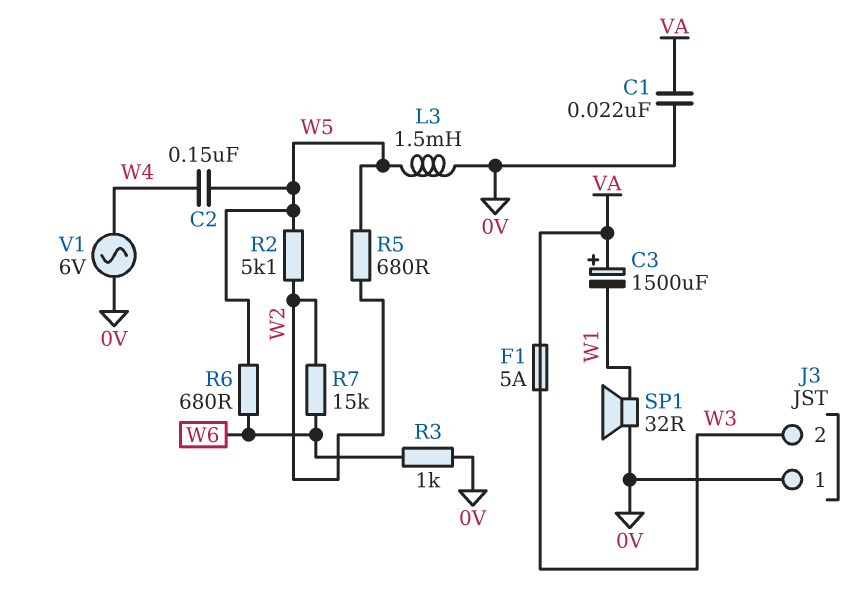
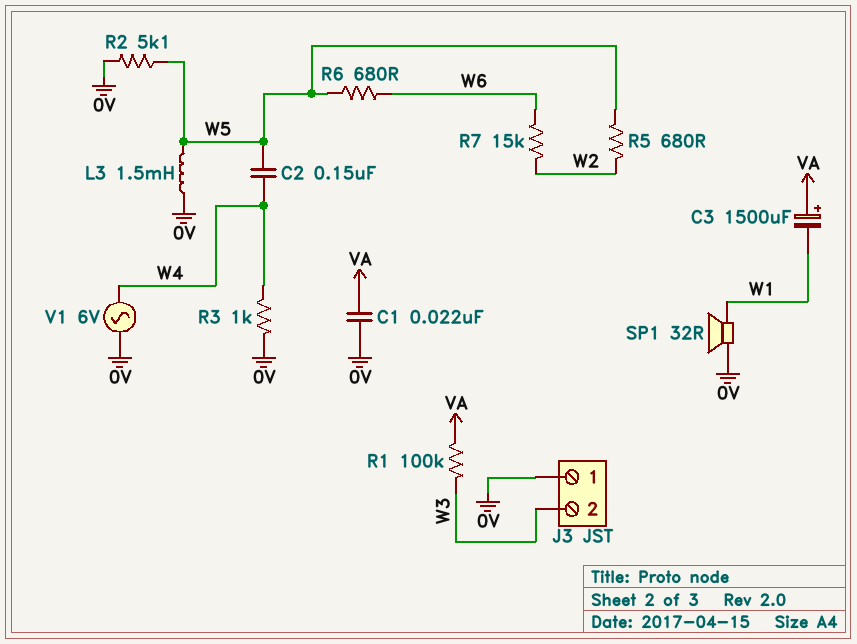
F1: 5A (VA, W3) -> none
R1: none -> 100k (VA, W3)
R2: 5.1k (W2, W5) -> 5.1k (0V, W5)
R3: 1k (0V, W6) -> 1k (0V, W4)

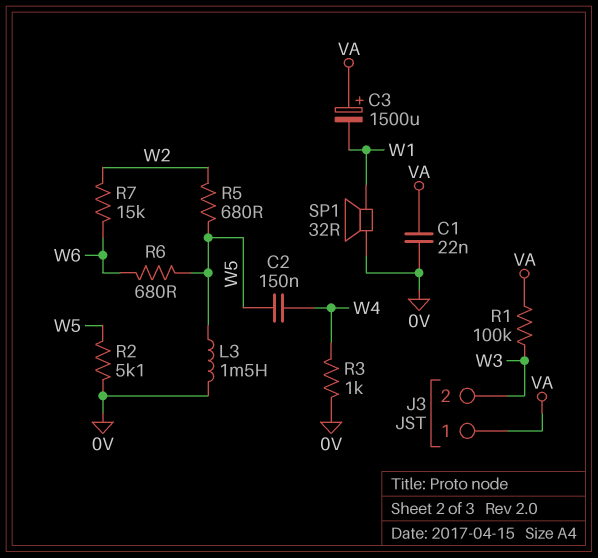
J3 pin 1: 0V -> VA
V1: AC 6V (0V, W4) -> none

